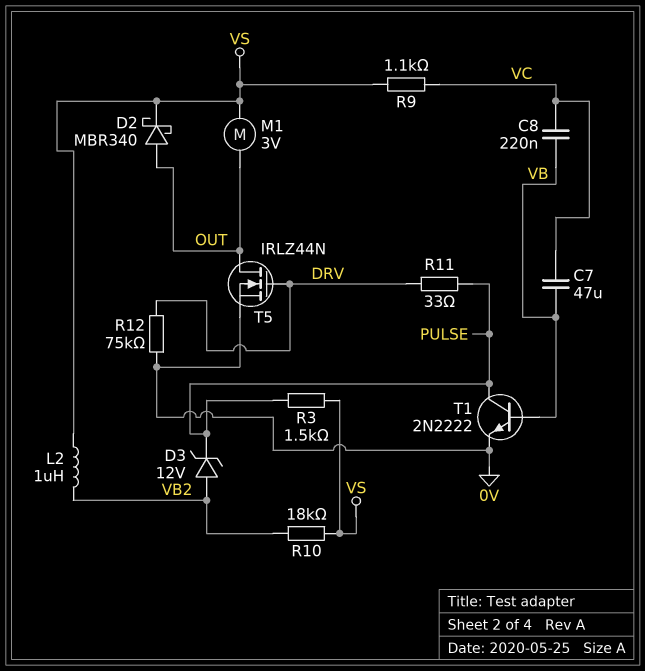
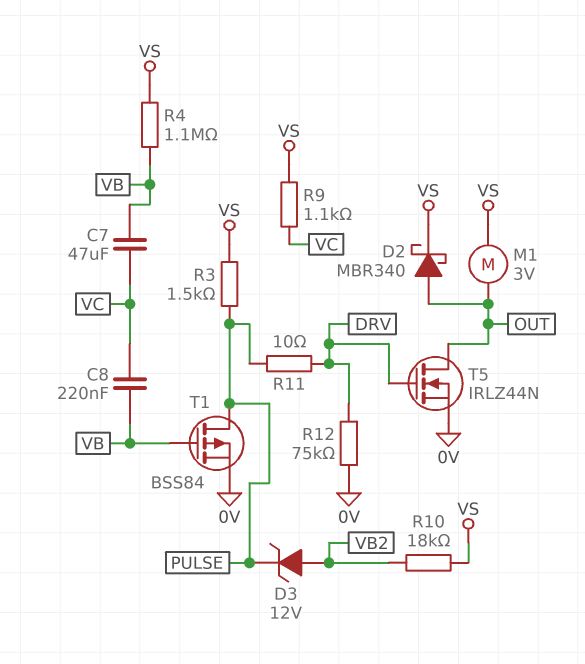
L2: 1uH (VB2, VS) -> none
R4: none -> 1.1M (VB, VS)
R11: 33 (DRV, PULSE) -> 10 (DRV, PULSE)
T1: NPN 2N2222 (B VB, C PULSE, E 0V) -> PMOS BSS84 (G VB, D PULSE, S 0V)

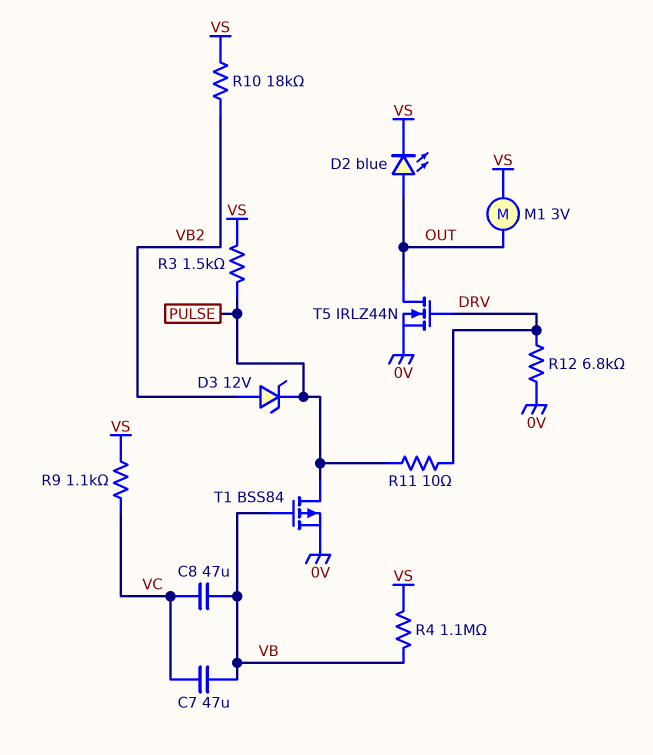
C8: 220nF (VB, VC) -> 47uF (VB, VC)
D2: schottky MBR340 (A OUT, K VS) -> LED blue (A OUT, K VS)
R12: 75k (0V, DRV) -> 6.8k (0V, DRV)

